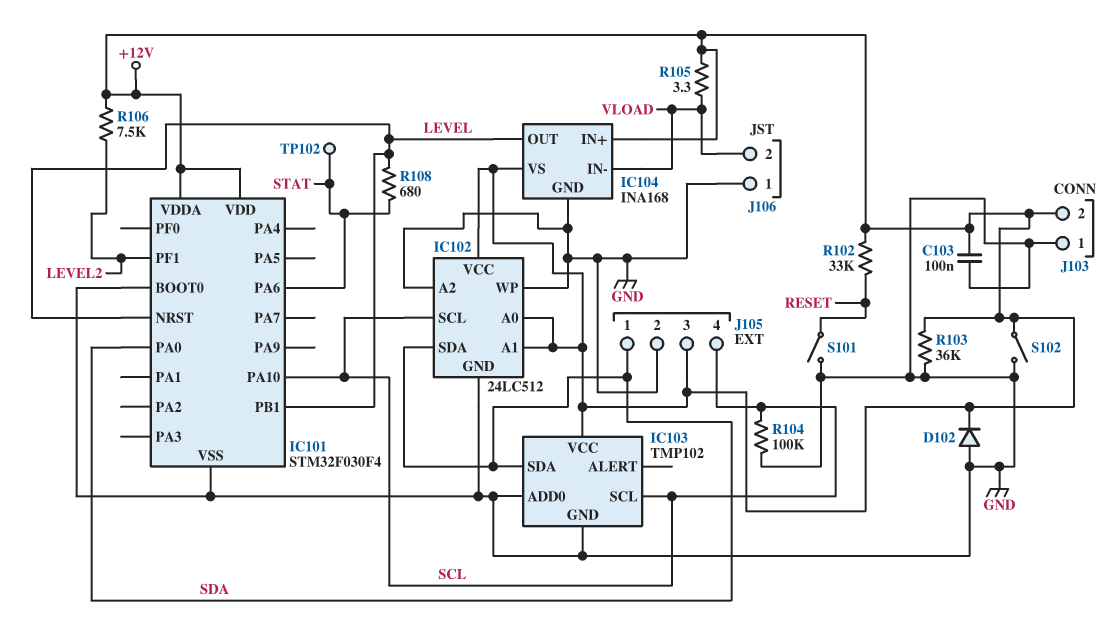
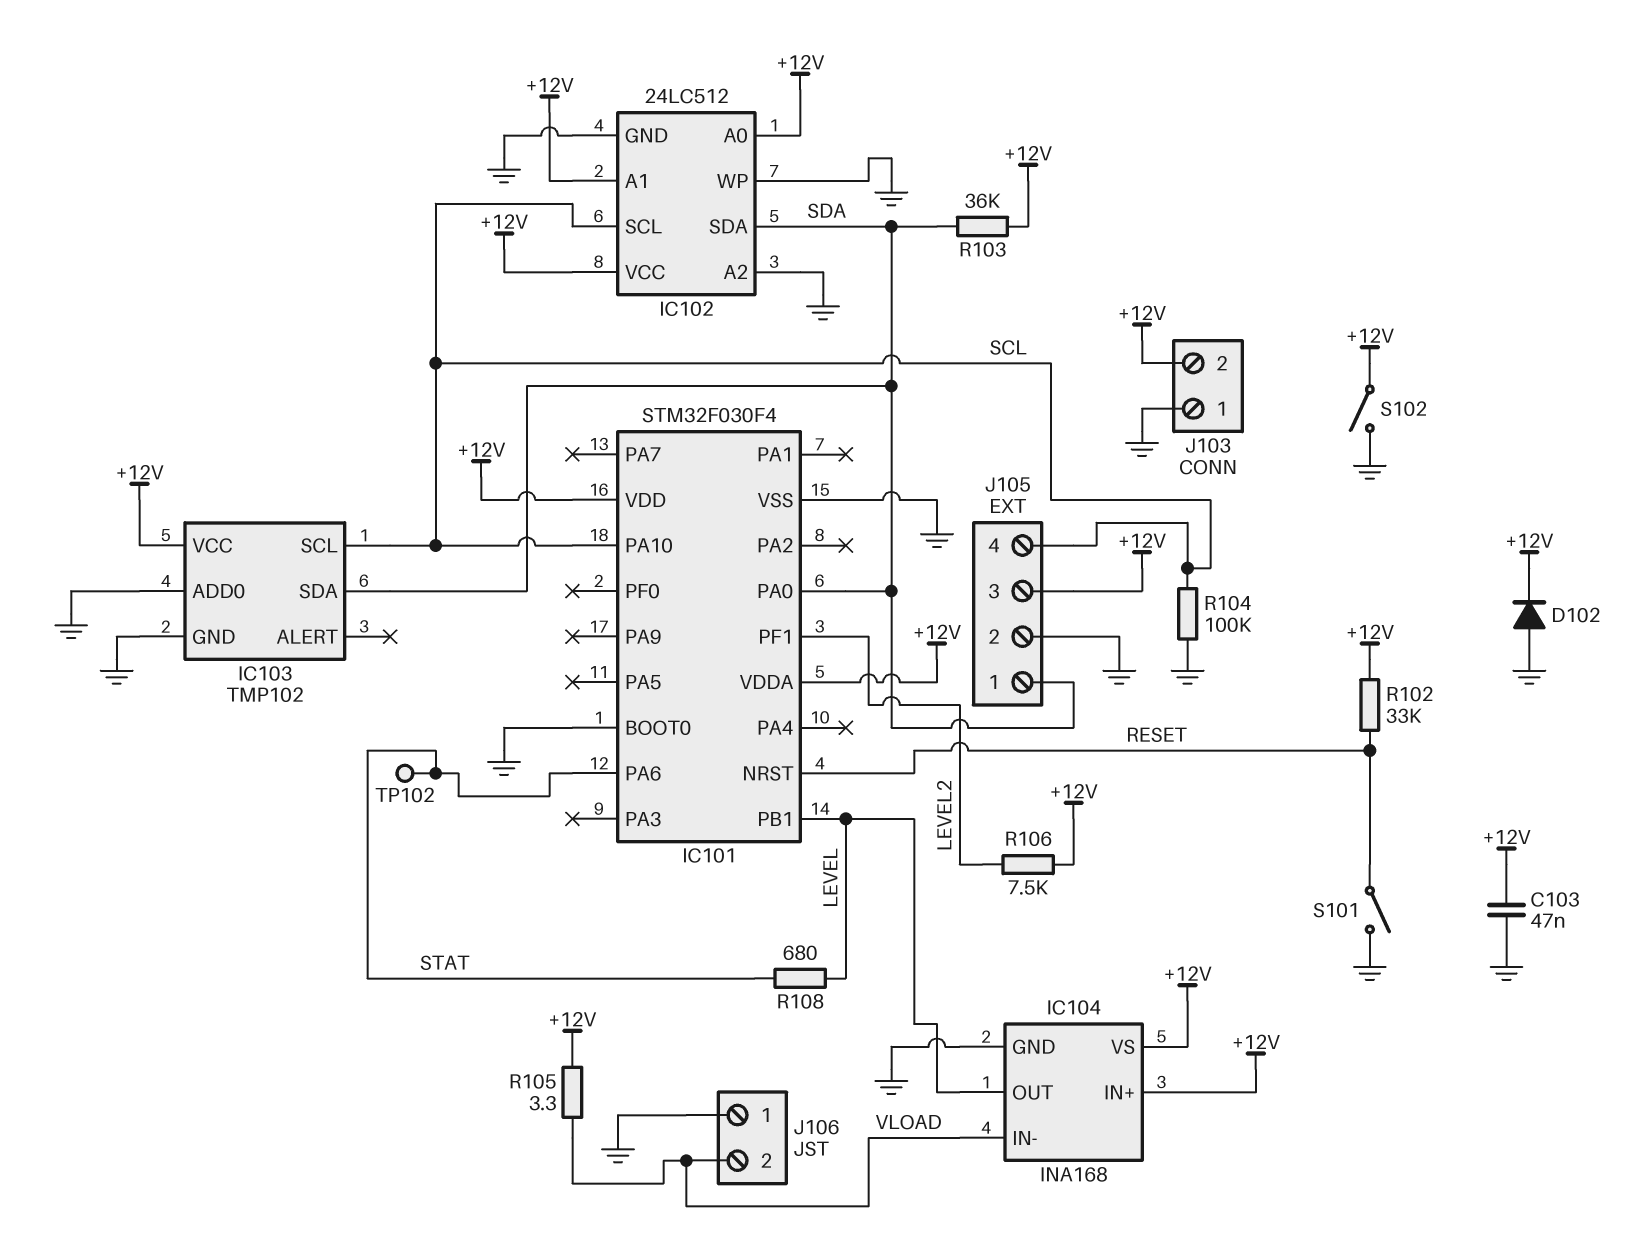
C103: 100nF (+12V, GND) -> 47nF (+12V, GND)
IC101 pin NRST: LEVEL -> RESET
R103: 36k (+12V, GND) -> 36k (+12V, SDA)

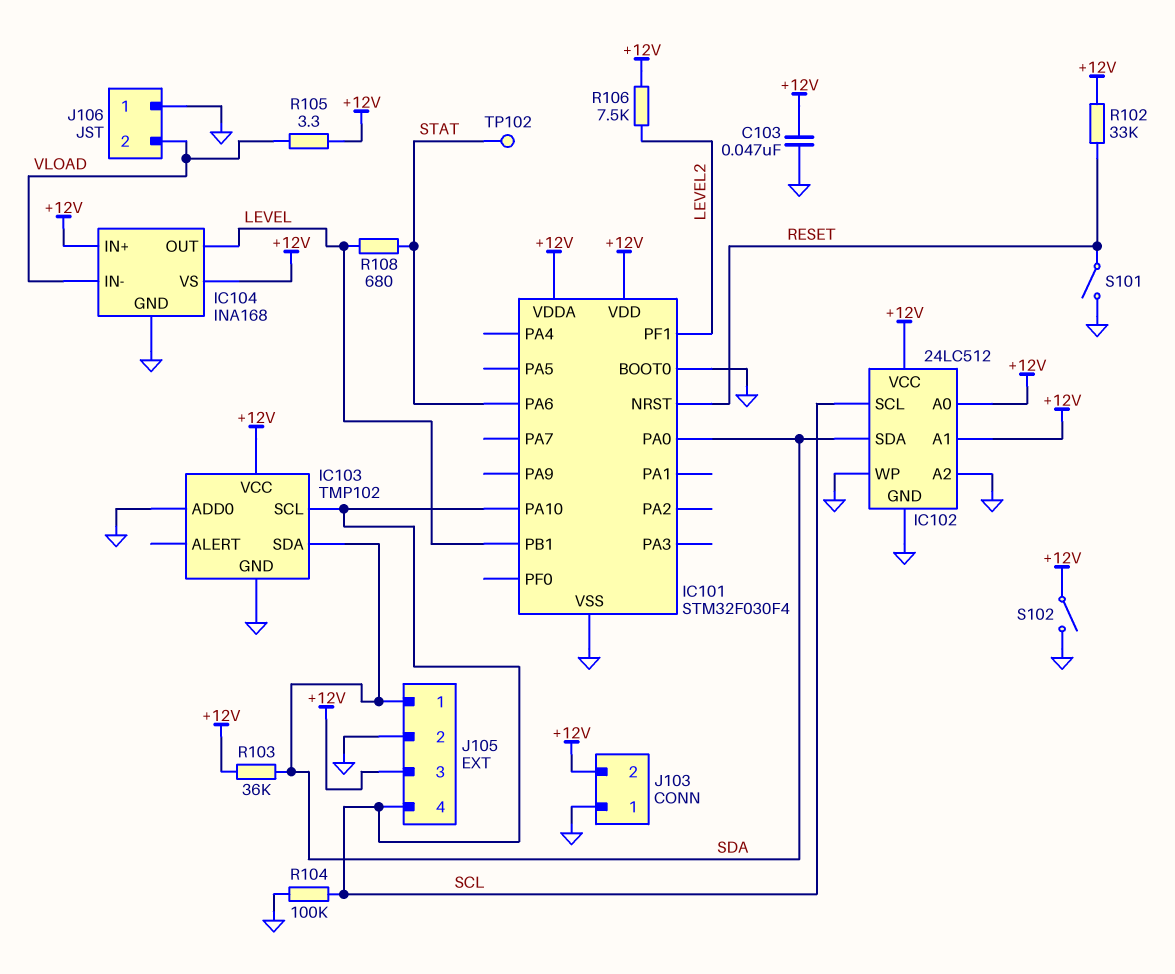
D102: diode (A GND, K +12V) -> none

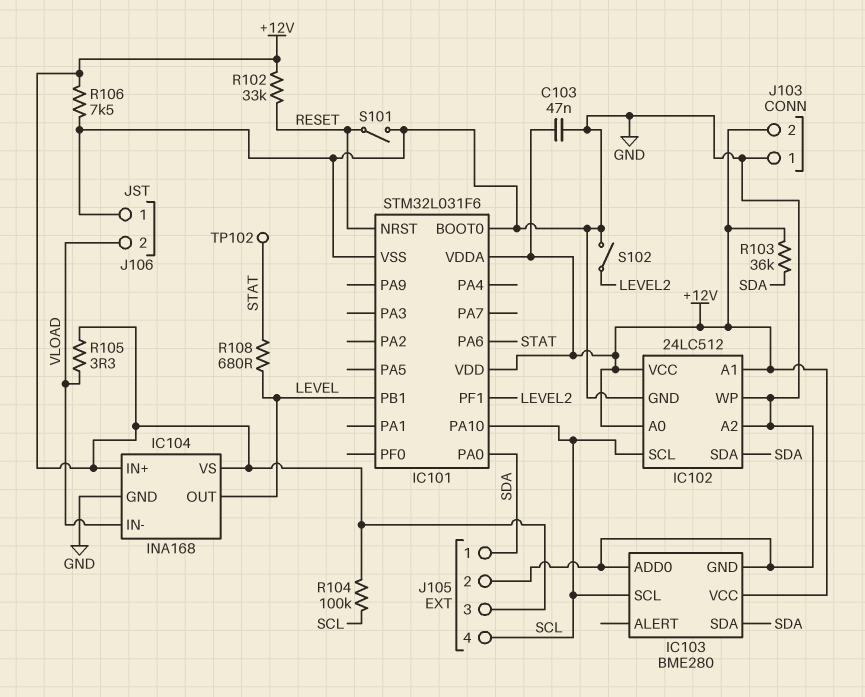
IC101: STM32F030F4 -> STM32L031F6
IC103: TMP102 -> BME280
R104: 100k (GND, SCL) -> 100k (+12V, SCL)
R106: 7.5k (+12V, LEVEL2) -> 7.5k (+12V, GND)
S102: switch (+12V, GND) -> switch (GND, LEVEL2)

